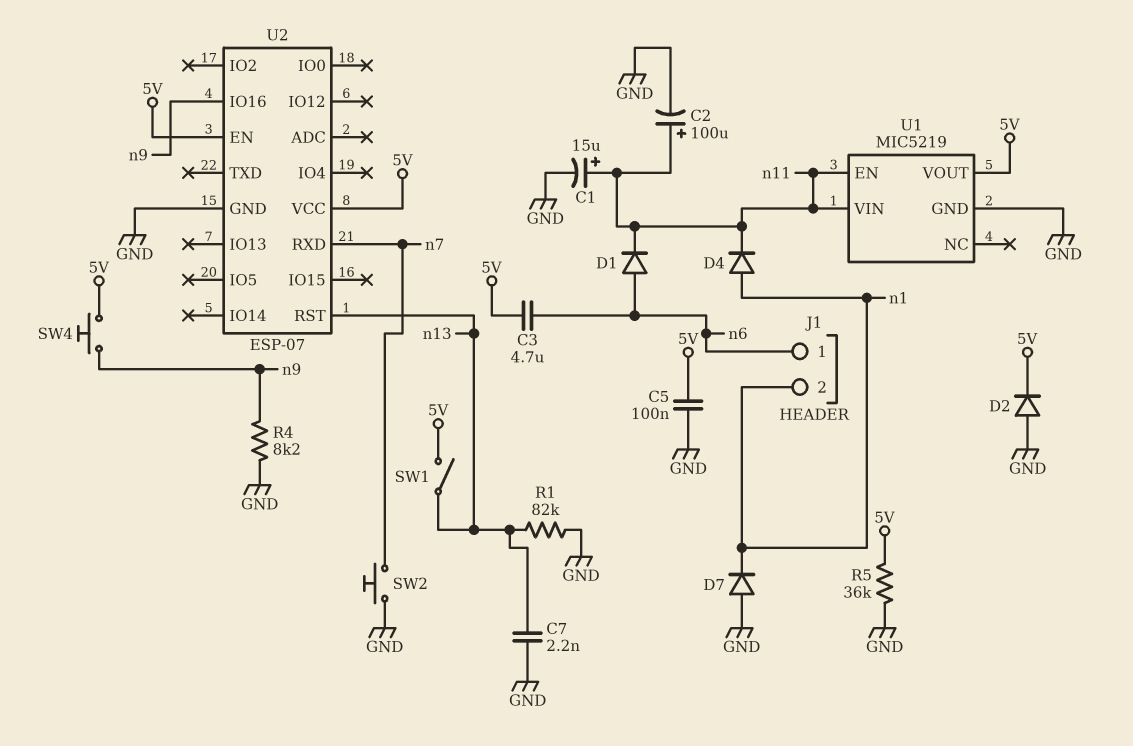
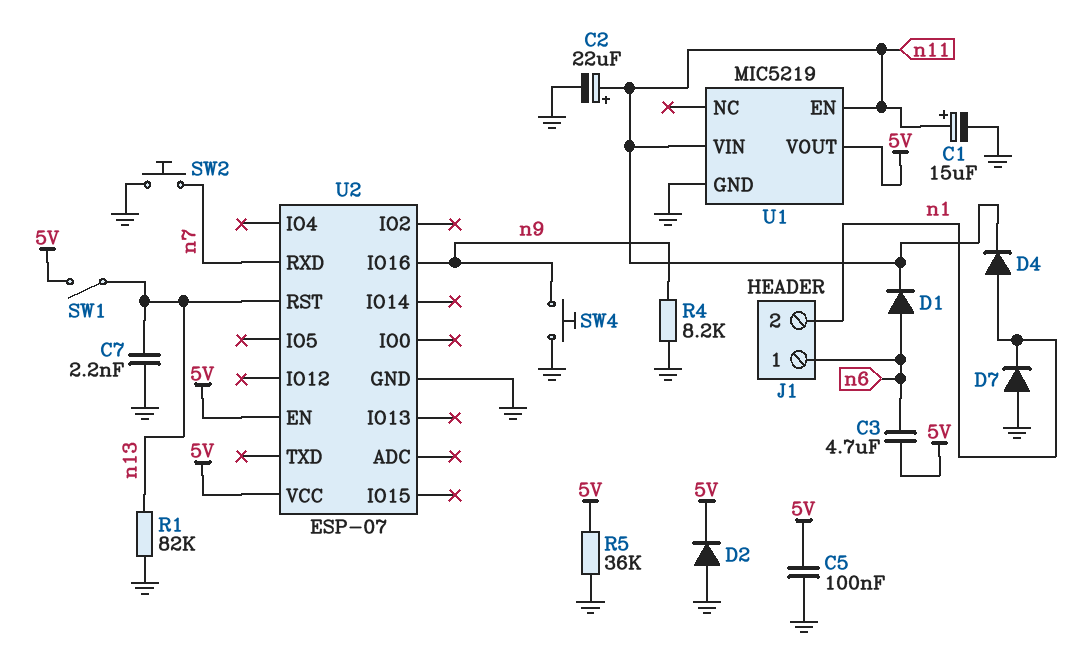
C2: 100uF (plus n11, minus GND) -> 22uF (plus n11, minus GND)
SW4: button (5V, n9) -> button (GND, n9)

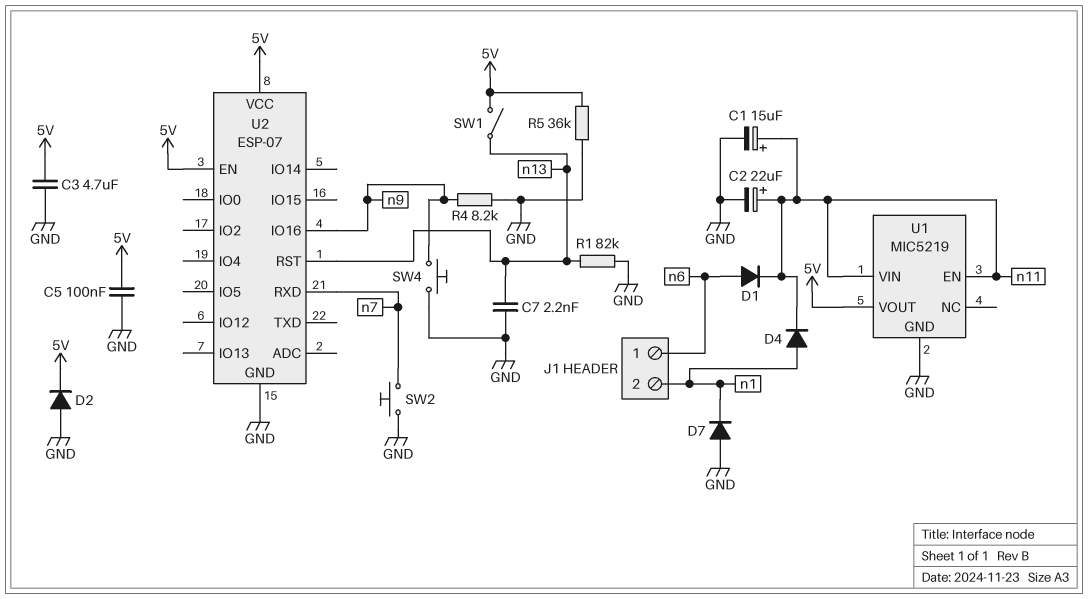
C3: 4.7uF (5V, n6) -> 4.7uF (5V, GND)

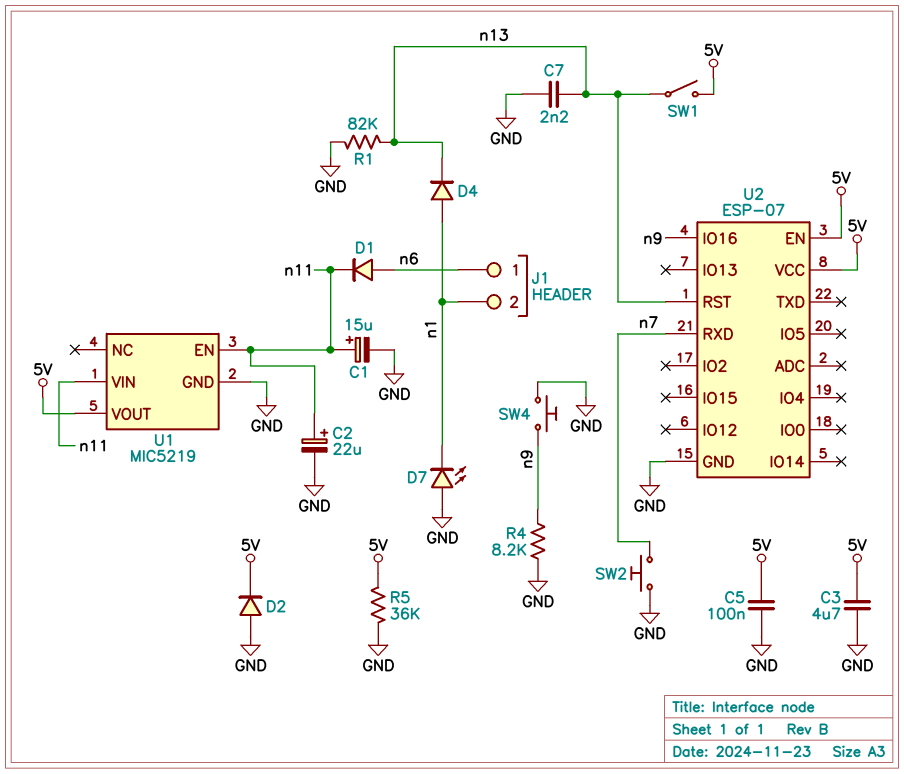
D4: diode (A n1, K n11) -> diode (A n1, K n13)
D7: diode (A GND, K n1) -> LED (A GND, K n1)

